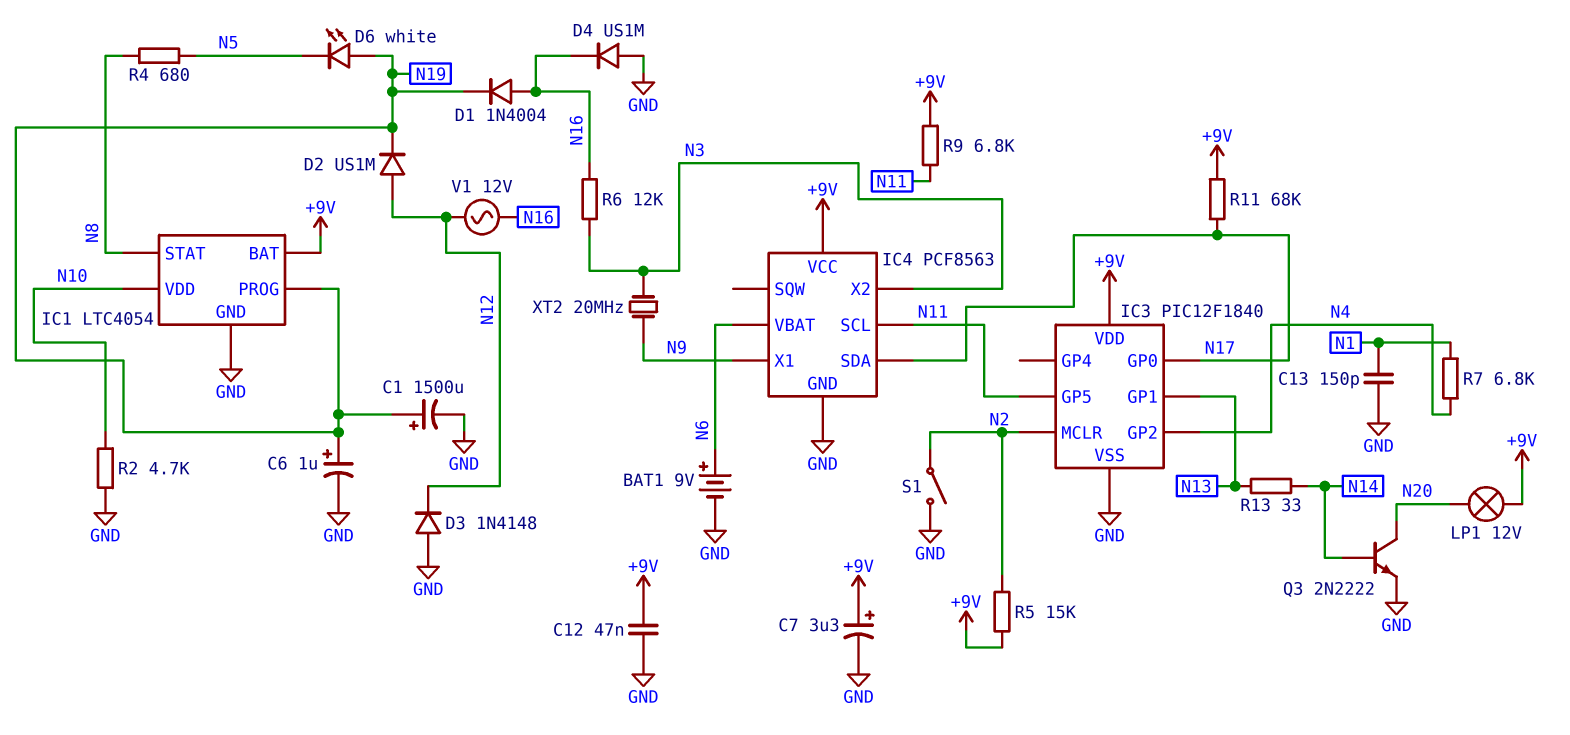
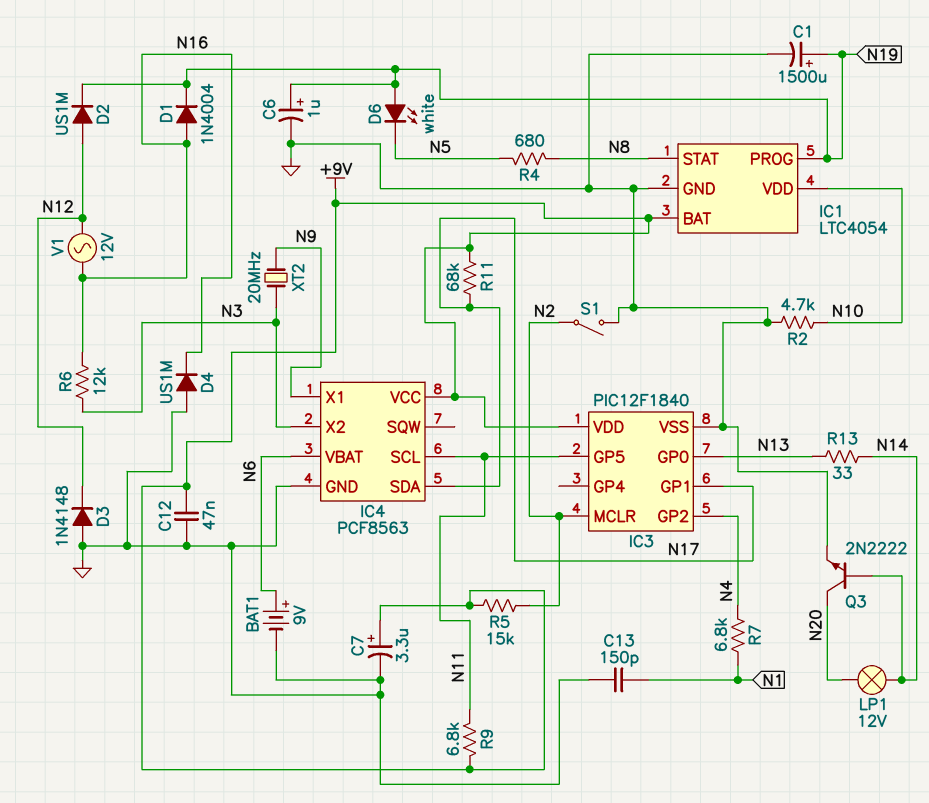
IC3 pin GP0: N17 -> N13
IC3 pin GP1: N13 -> N17
LP1: lamp 12V (+9V, N20) -> lamp 12V (N14, N20)

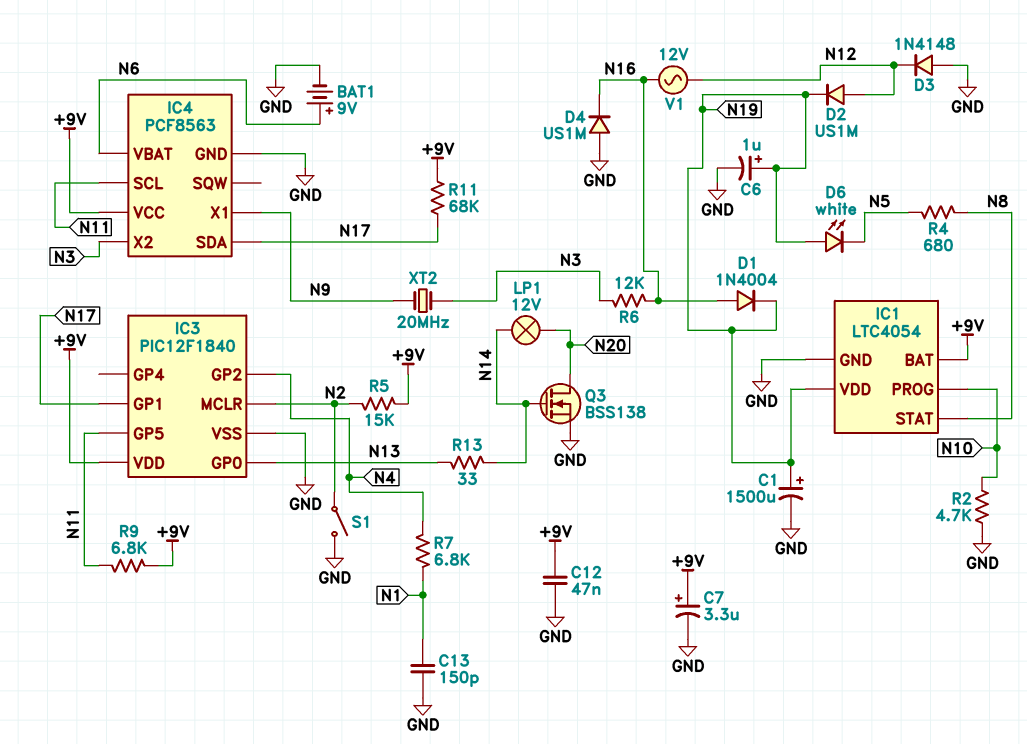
IC1 pin PROG: N19 -> N10
IC1 pin VDD: N10 -> N19
Q3: NPN 2N2222 (B N14, C N20, E GND) -> NMOS BSS138 (G N14, D N20, S GND)

